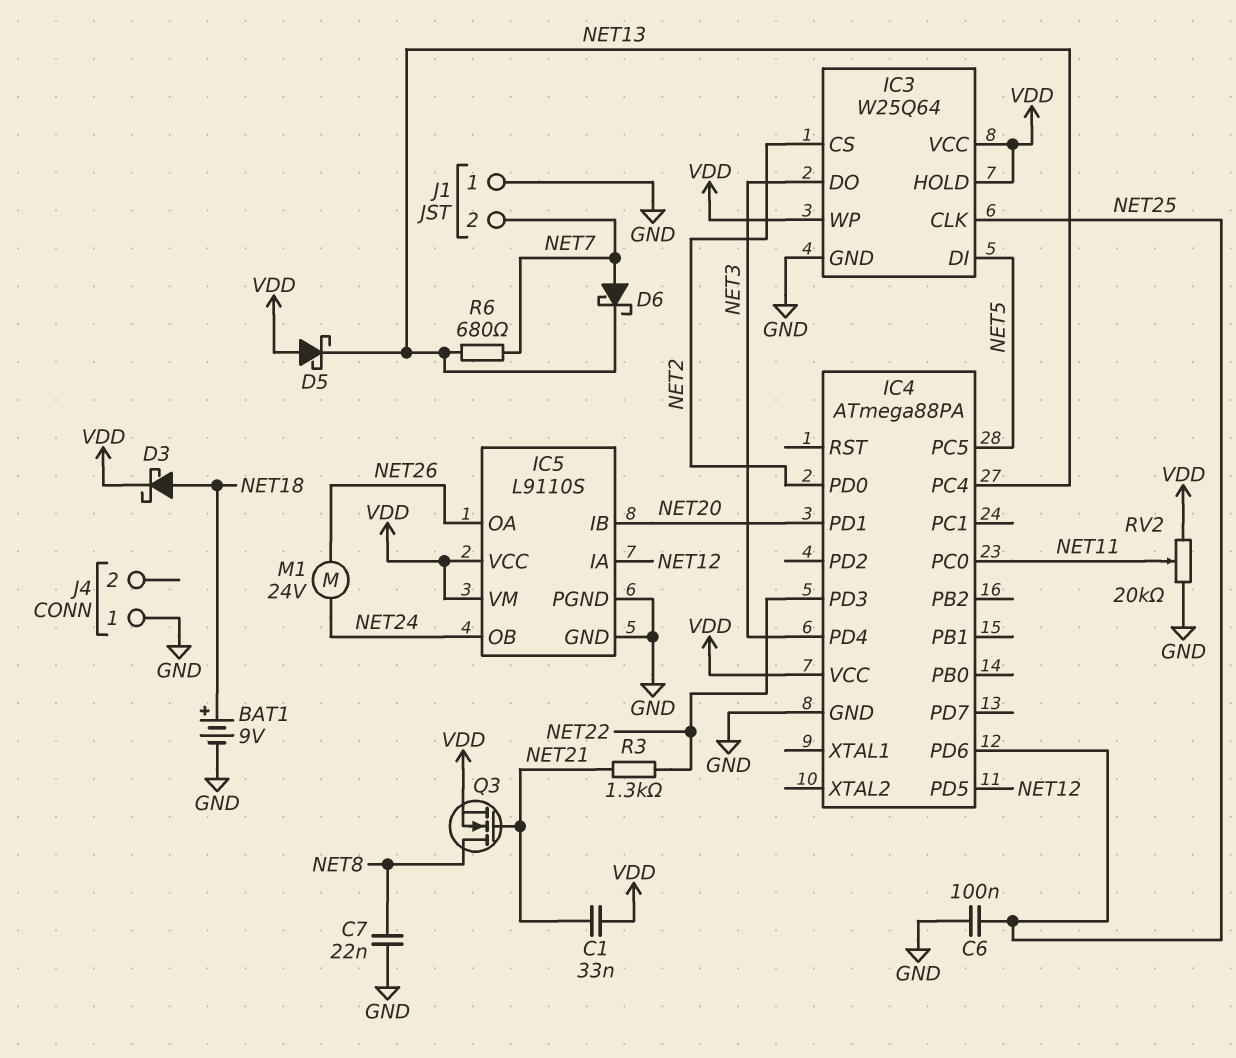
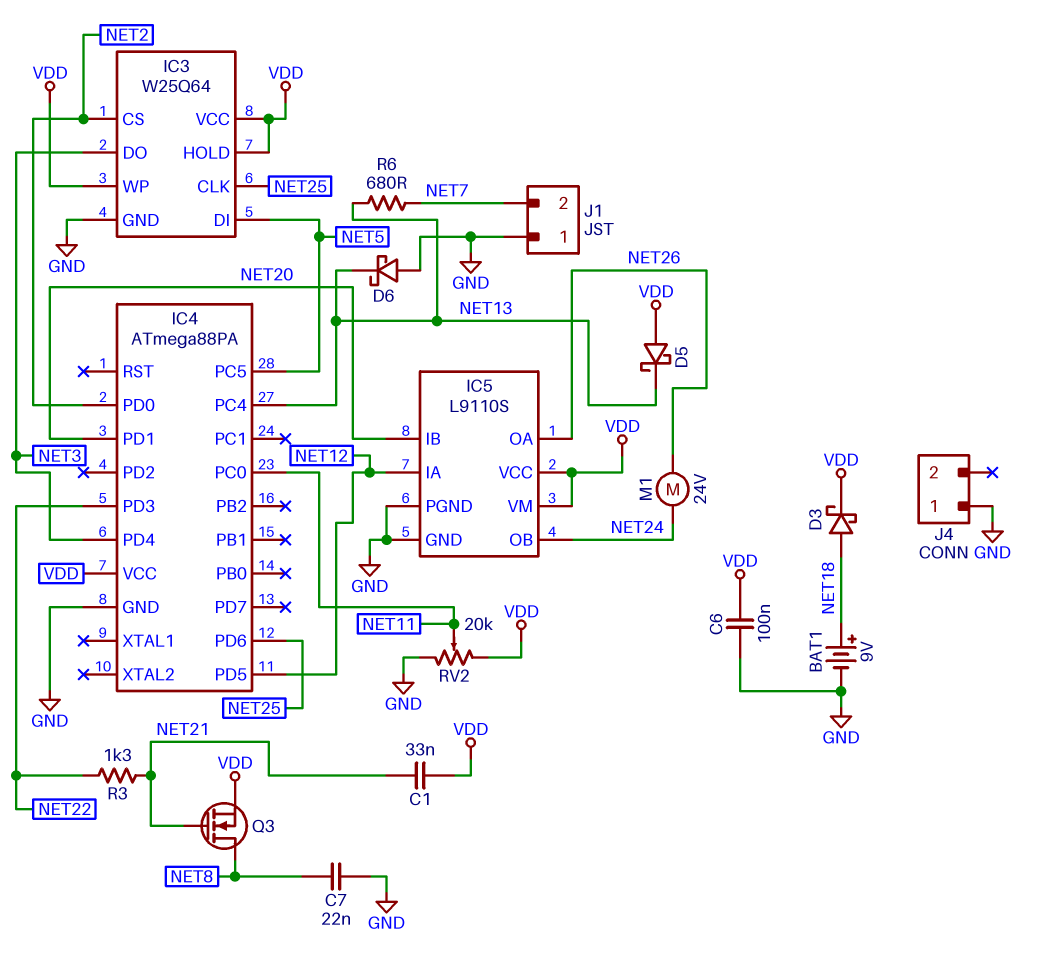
C6: 100nF (GND, NET25) -> 100nF (GND, VDD)
D6: schottky (A NET7, K NET13) -> schottky (A GND, K NET13)

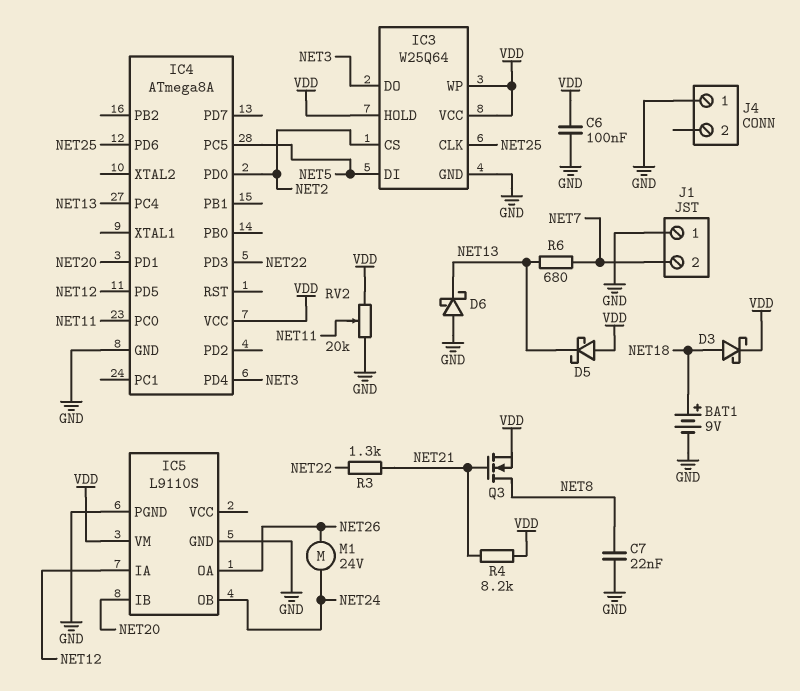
C1: 33nF (NET21, VDD) -> none
IC4: ATmega88PA -> ATmega8A
IC5 pin VCC: VDD -> none
R4: none -> 8.2k (NET21, VDD)

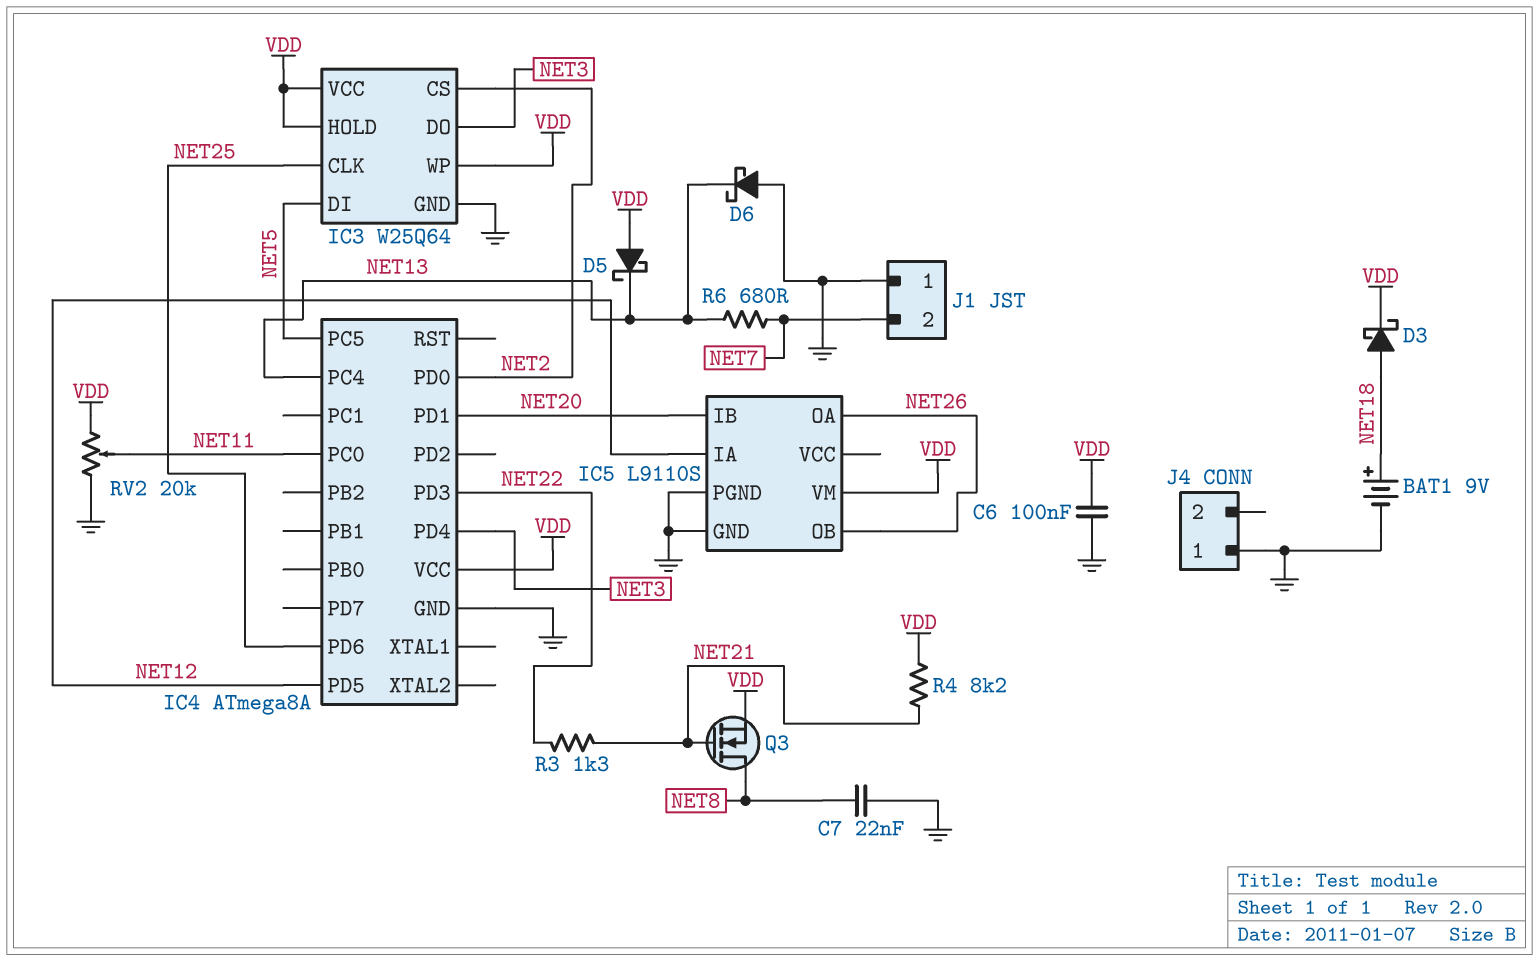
IC5 pin OB: NET24 -> NET26
M1: motor 24V (NET24, NET26) -> none

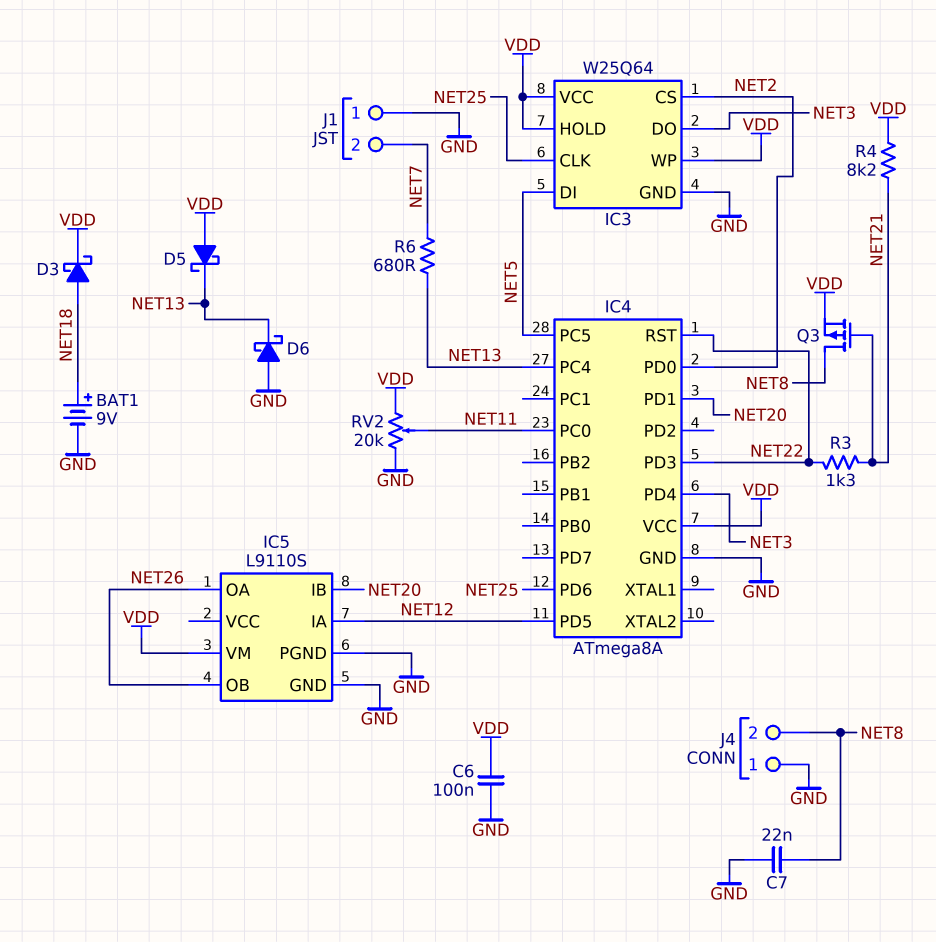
IC4 pin RST: none -> NET22
J4 pin 2: none -> NET8
Q3: NMOS (G NET21, D NET8, S VDD) -> PMOS (G NET21, D NET8, S VDD)

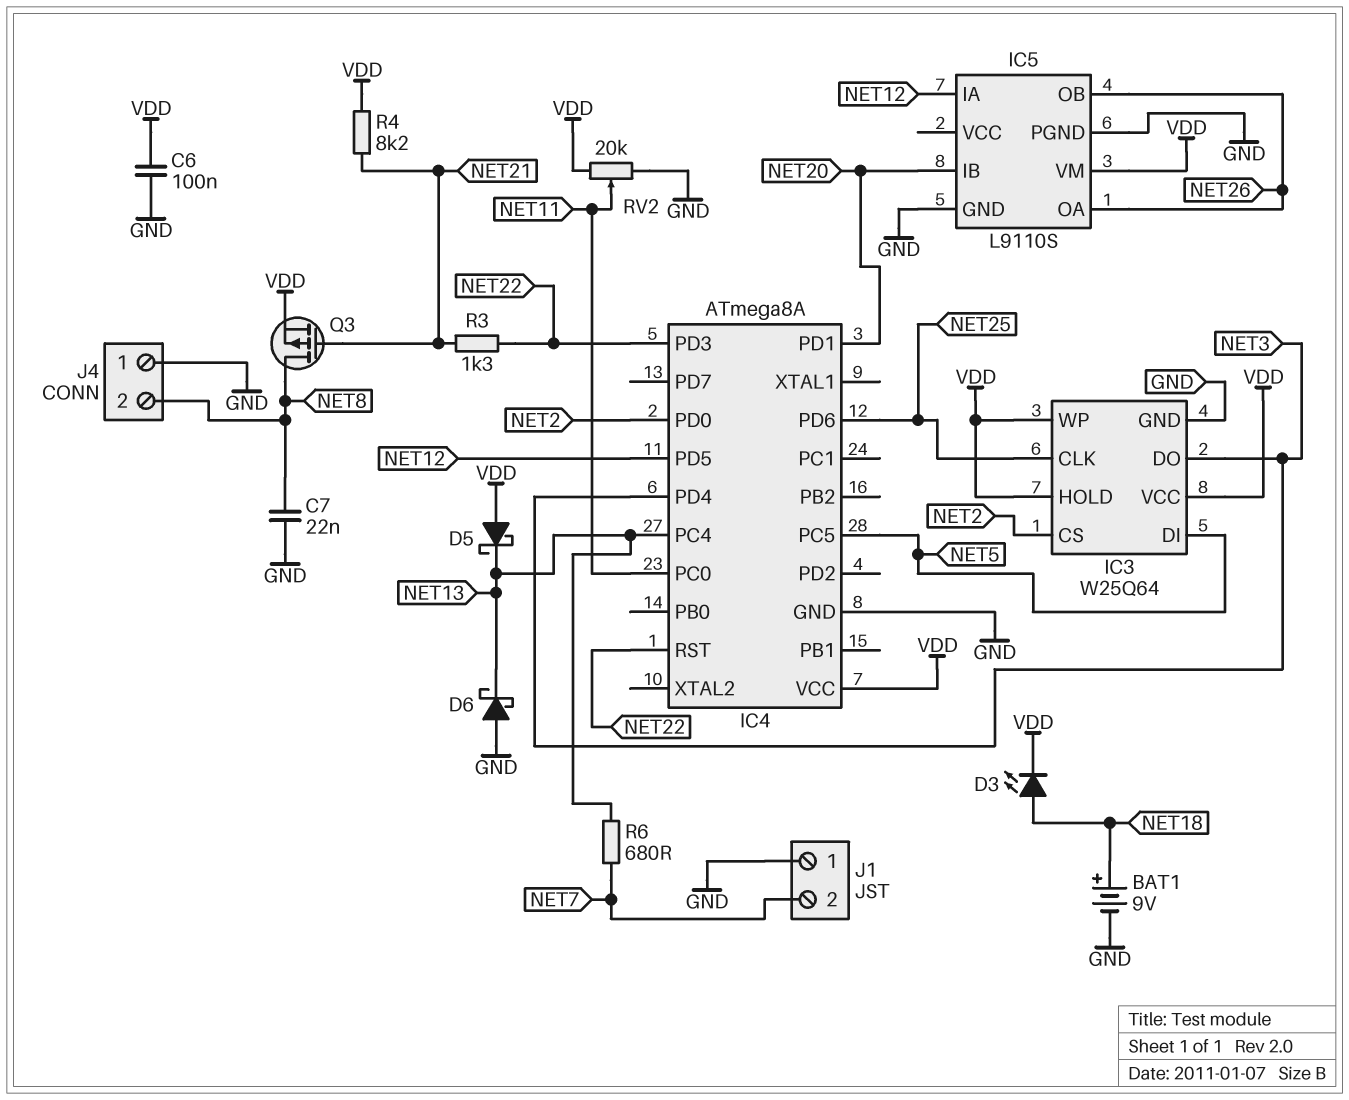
D3: schottky (A NET18, K VDD) -> LED (A NET18, K VDD)

